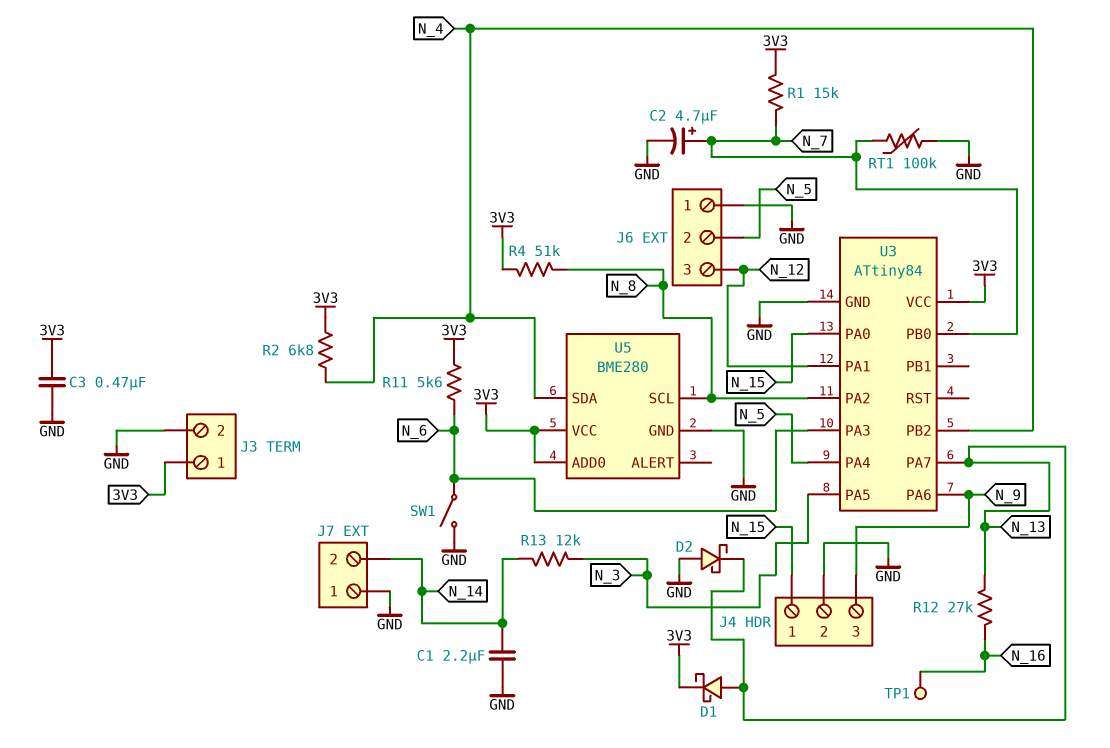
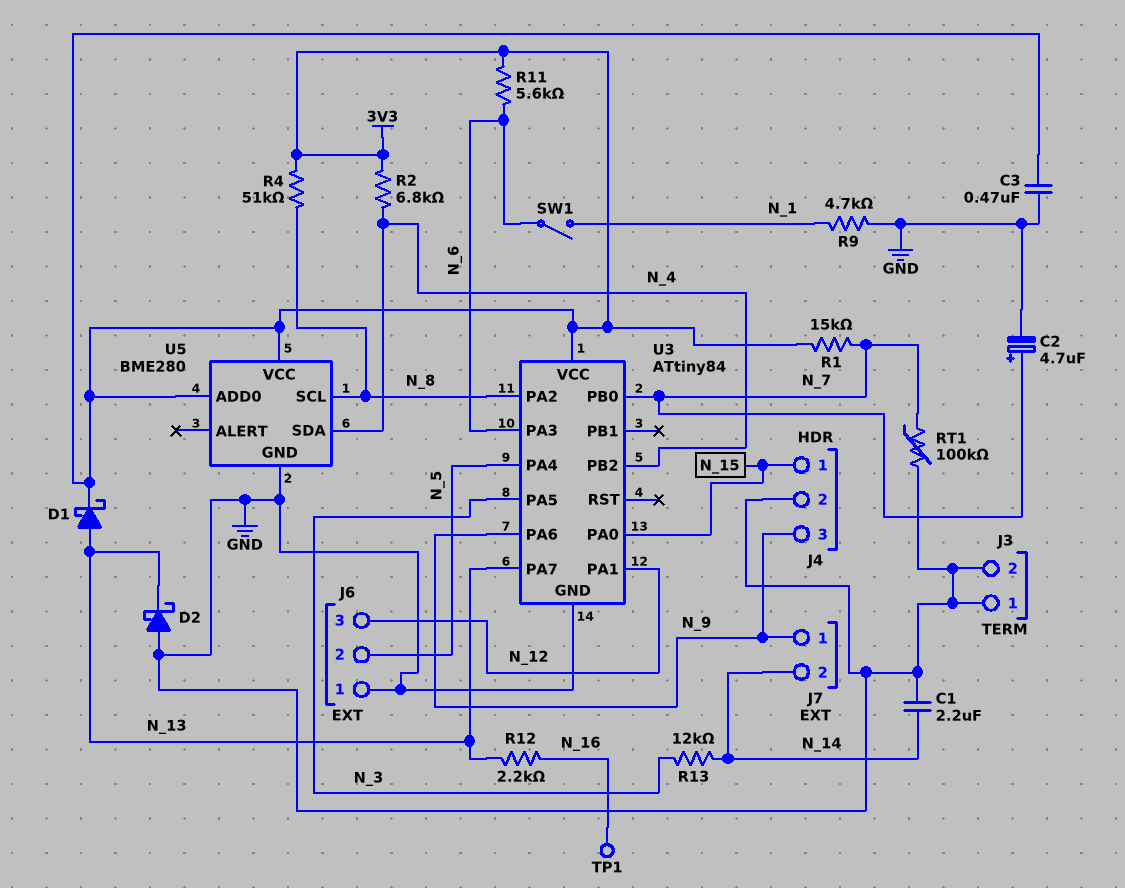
J3 pin 1: 3V3 -> GND
J7 pin 1: GND -> N_9
R9: none -> 4.7k (GND, N_1)
R12: 27k (N_13, N_16) -> 2.2k (N_13, N_16)
SW1: switch (GND, N_6) -> switch (N_1, N_6)

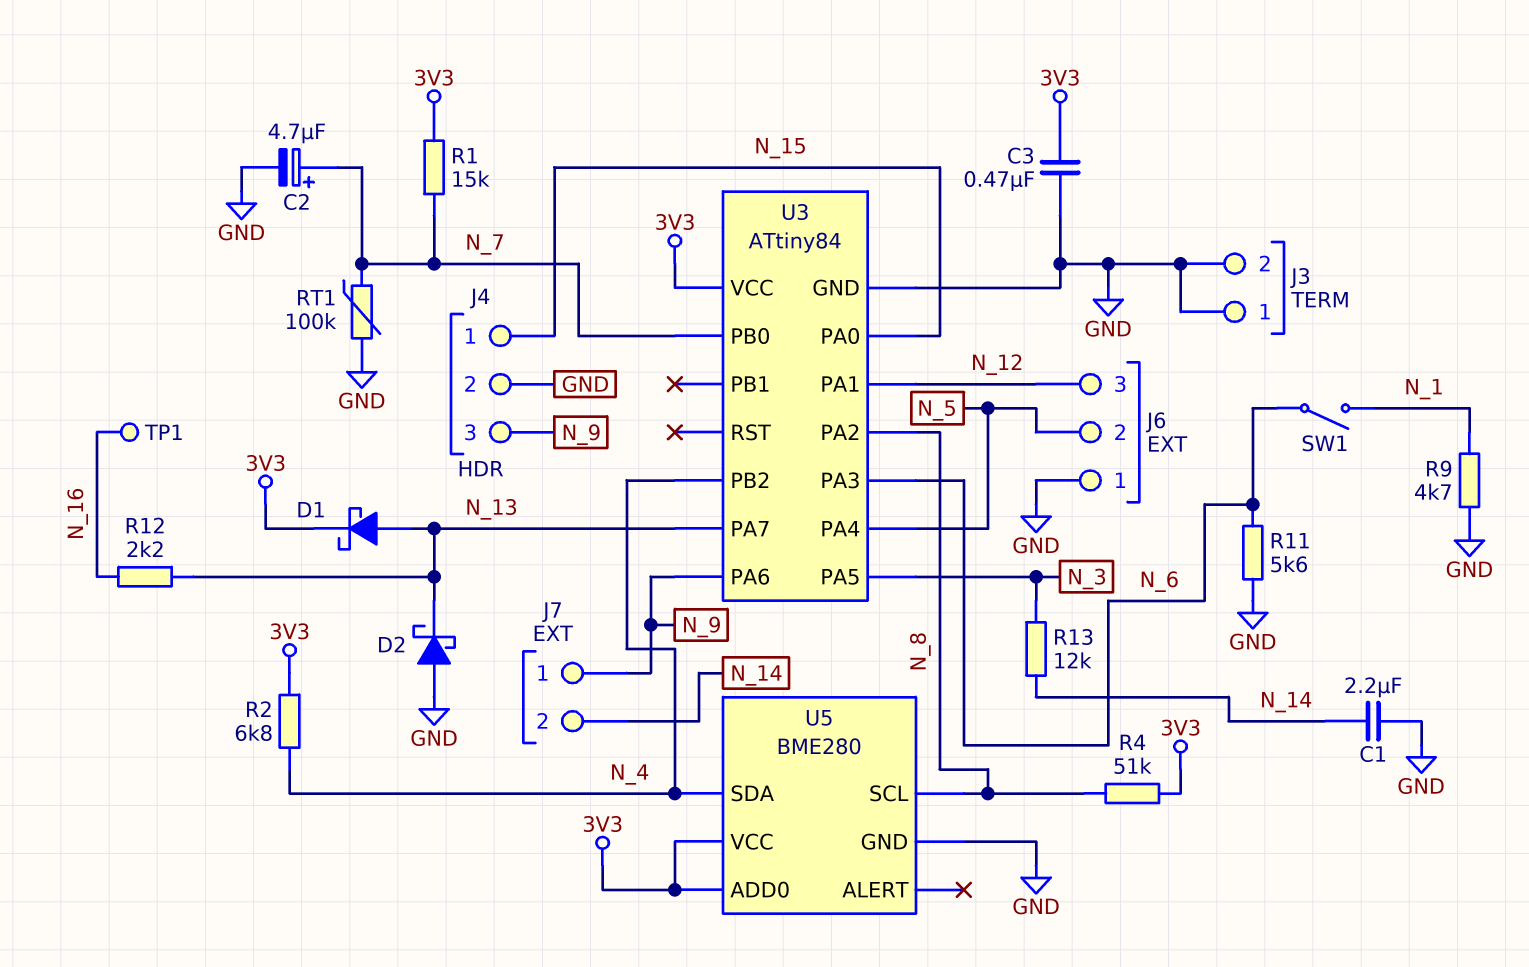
R11: 5.6k (3V3, N_6) -> 5.6k (GND, N_6)

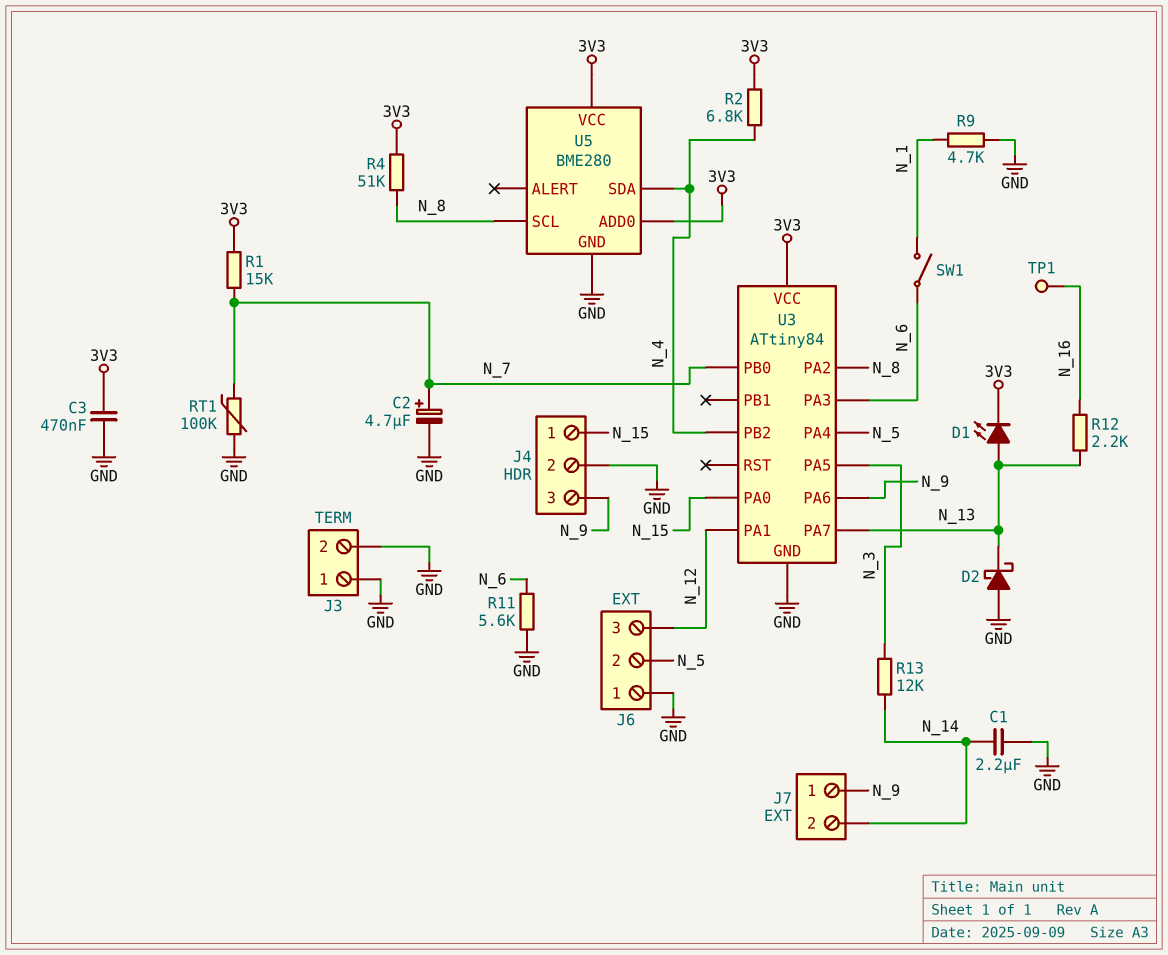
D1: schottky (A N_13, K 3V3) -> LED (A N_13, K 3V3)

